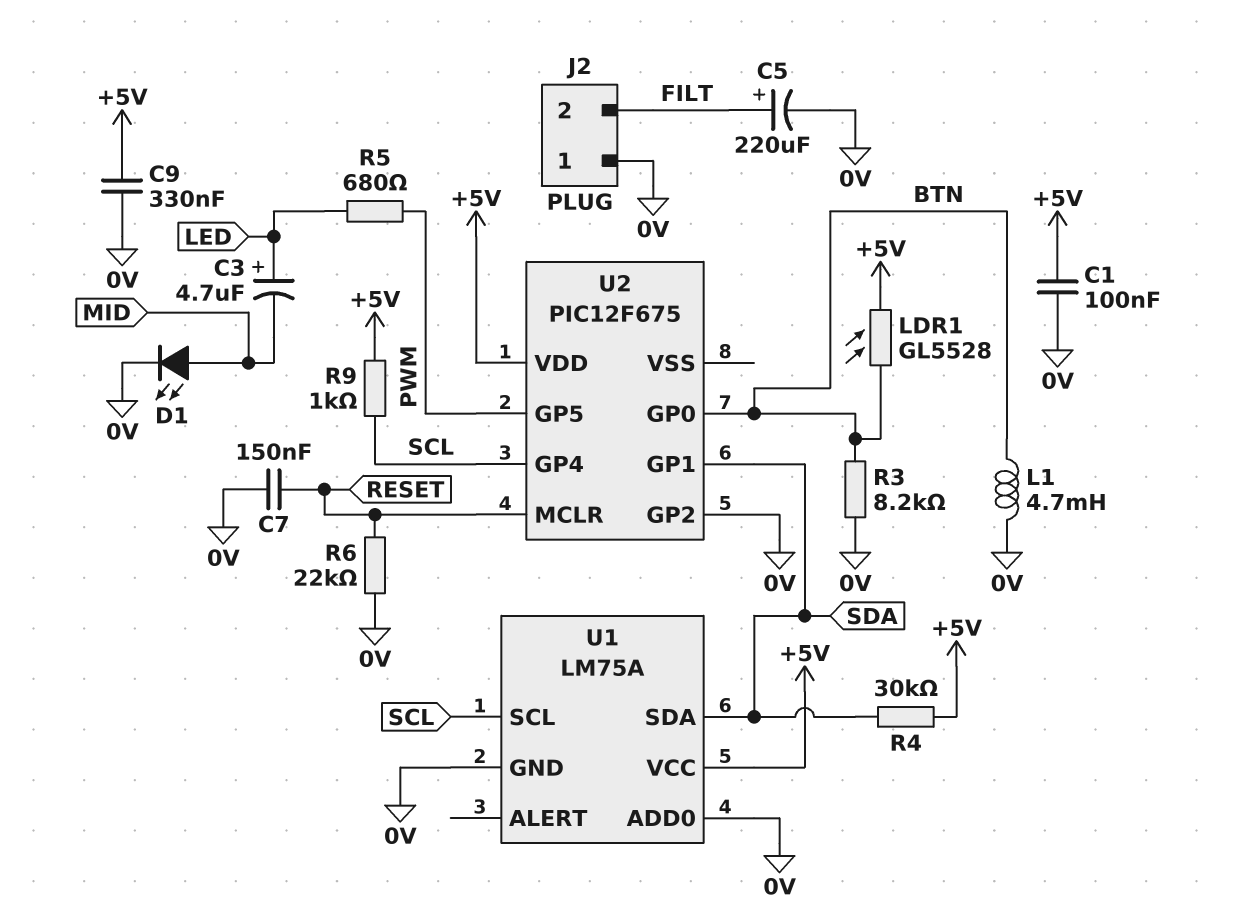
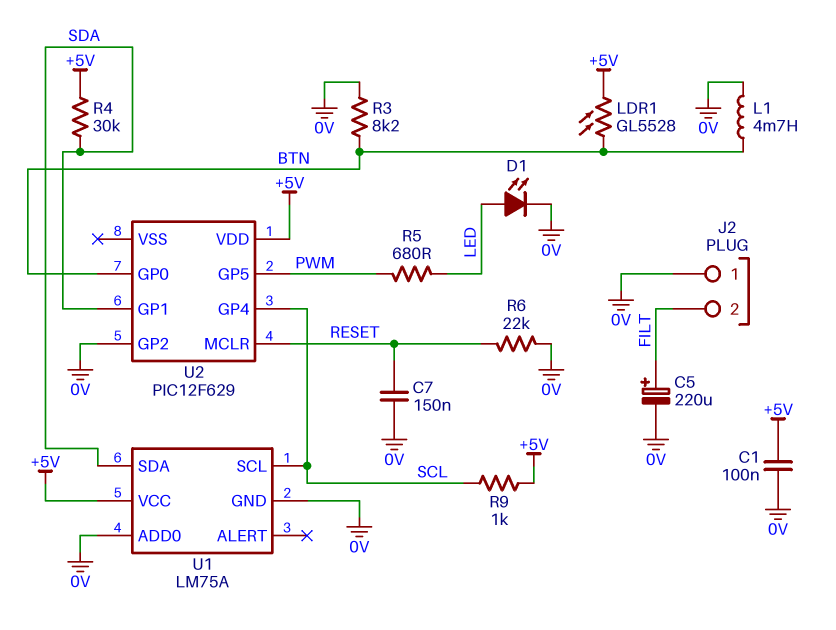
C3: 4.7uF (plus LED, minus MID) -> none
C9: 330nF (+5V, 0V) -> none
D1: LED (A MID, K 0V) -> LED (A LED, K 0V)
U2: PIC12F675 -> PIC12F629

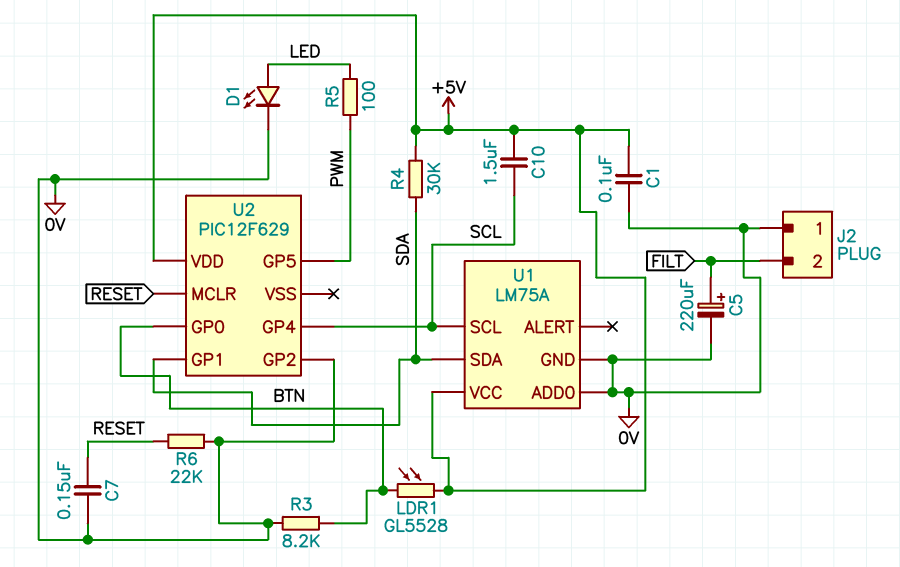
C10: none -> 1.5uF (+5V, SCL)
L1: 4.7mH (0V, BTN) -> none
R5: 680 (LED, PWM) -> 100 (LED, PWM)
R9: 1k (+5V, SCL) -> none

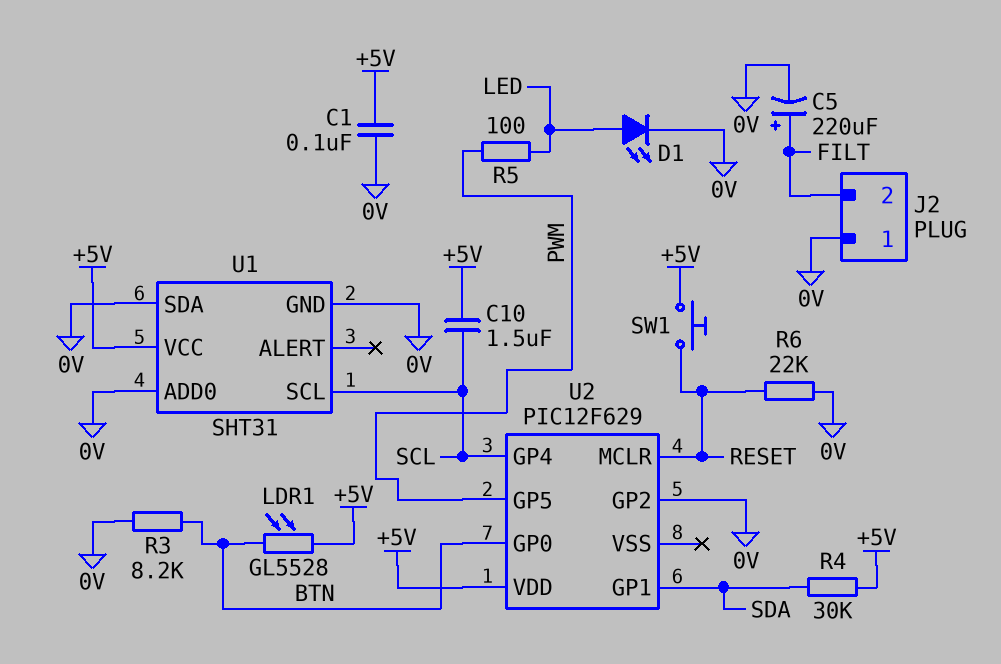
C7: 150nF (0V, RESET) -> none
SW1: none -> button (+5V, RESET)
U1: LM75A -> SHT31
U1 pin SDA: SDA -> 0V

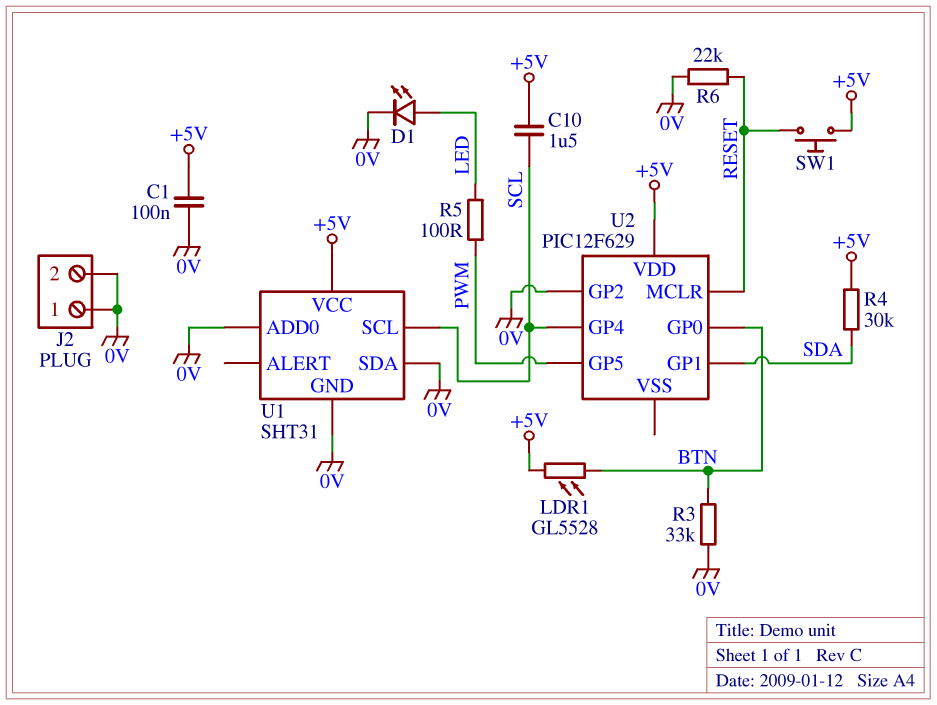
C5: 220uF (plus FILT, minus 0V) -> none
J2 pin 2: FILT -> 0V
R3: 8.2k (0V, BTN) -> 33k (0V, BTN)

